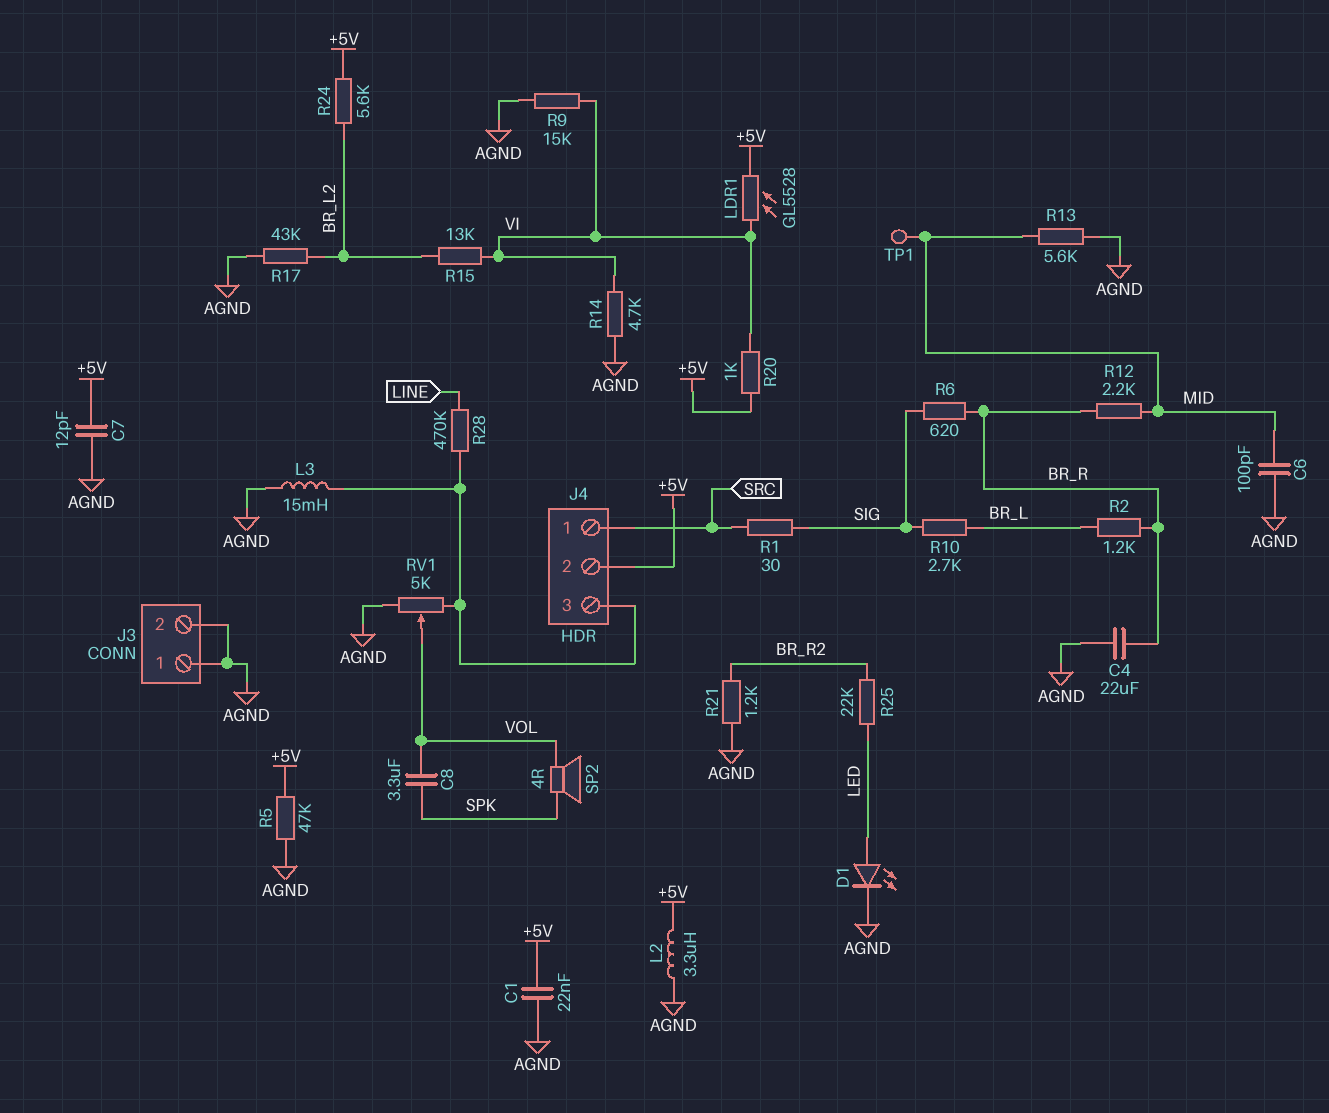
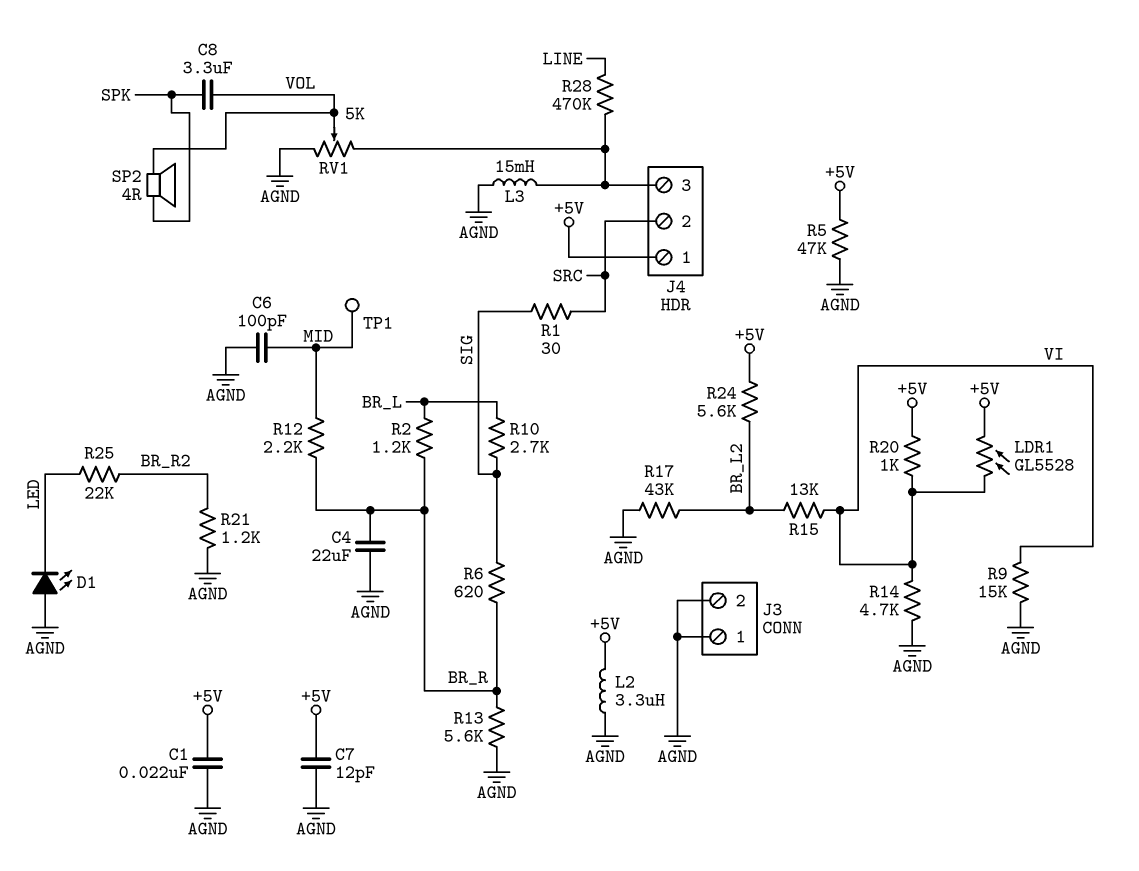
D1: LED (A LED, K AGND) -> LED (A AGND, K LED)
J4 pin 1: SRC -> +5V
J4 pin 2: +5V -> SRC
R13: 5.6k (AGND, MID) -> 5.6k (AGND, BR_R)

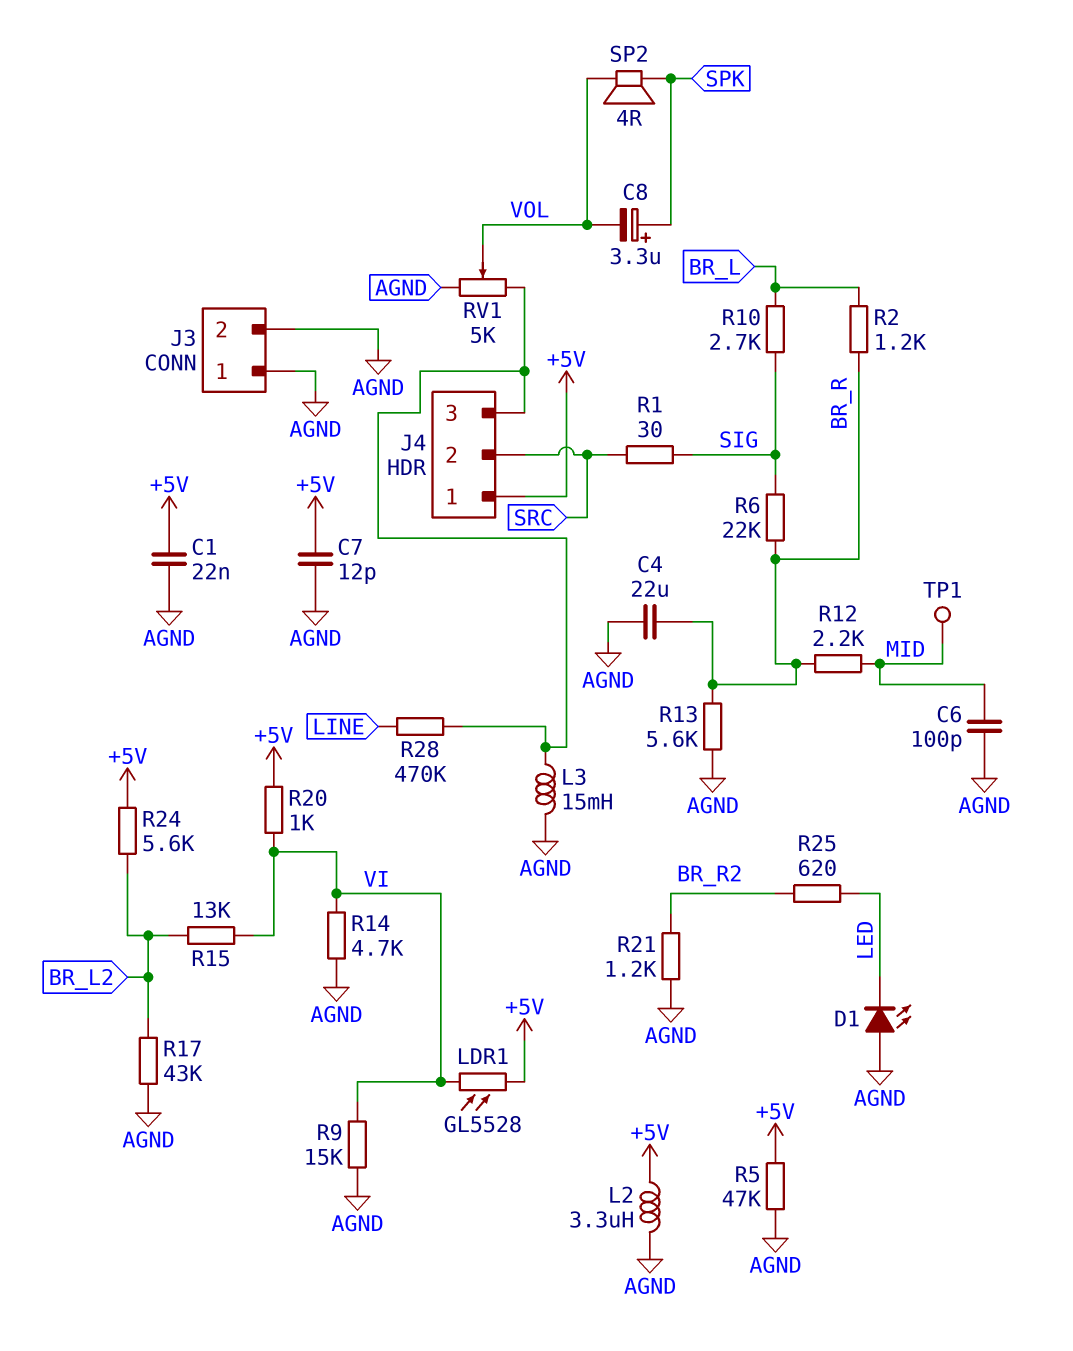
C8: 3.3uF (SPK, VOL) -> 3.3uF (plus SPK, minus VOL)
R6: 620 (BR_R, SIG) -> 22k (BR_R, SIG)
R25: 22k (BR_R2, LED) -> 620 (BR_R2, LED)

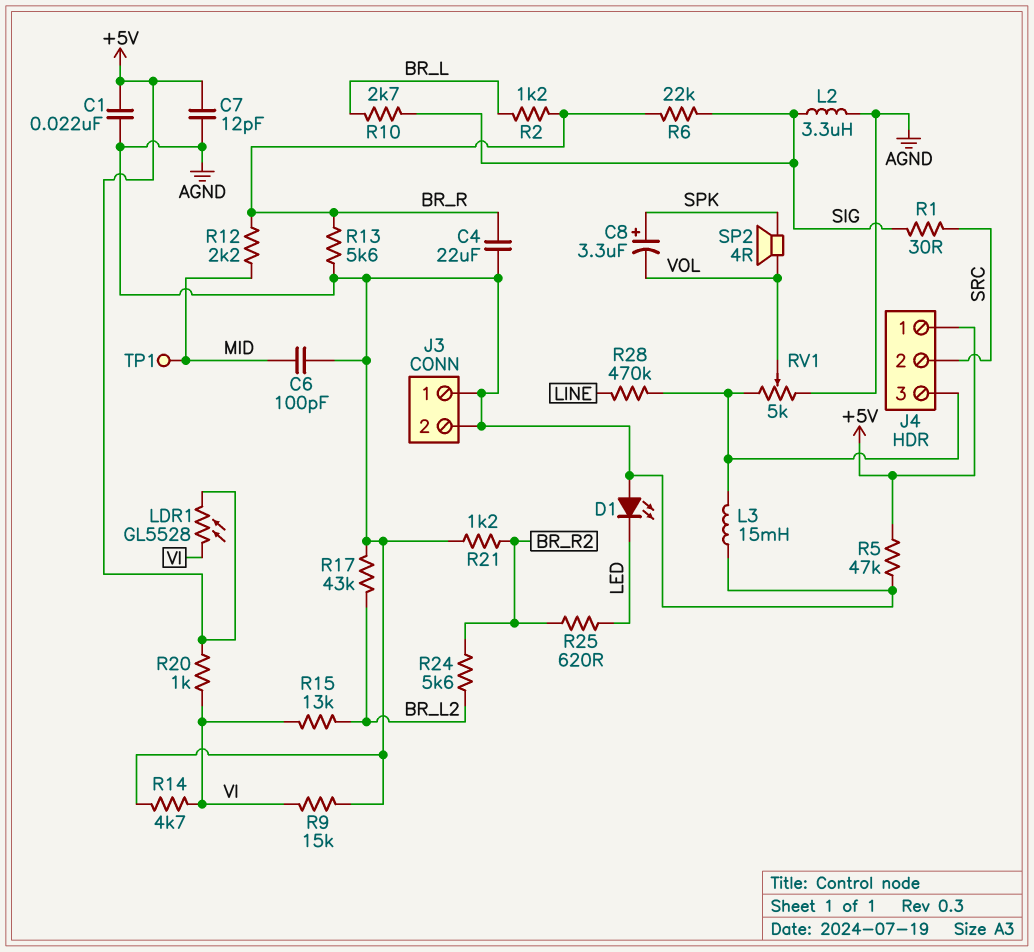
L2: 3.3uH (+5V, AGND) -> 3.3uH (AGND, SIG)
R24: 5.6k (+5V, BR_L2) -> 5.6k (BR_L2, BR_R2)

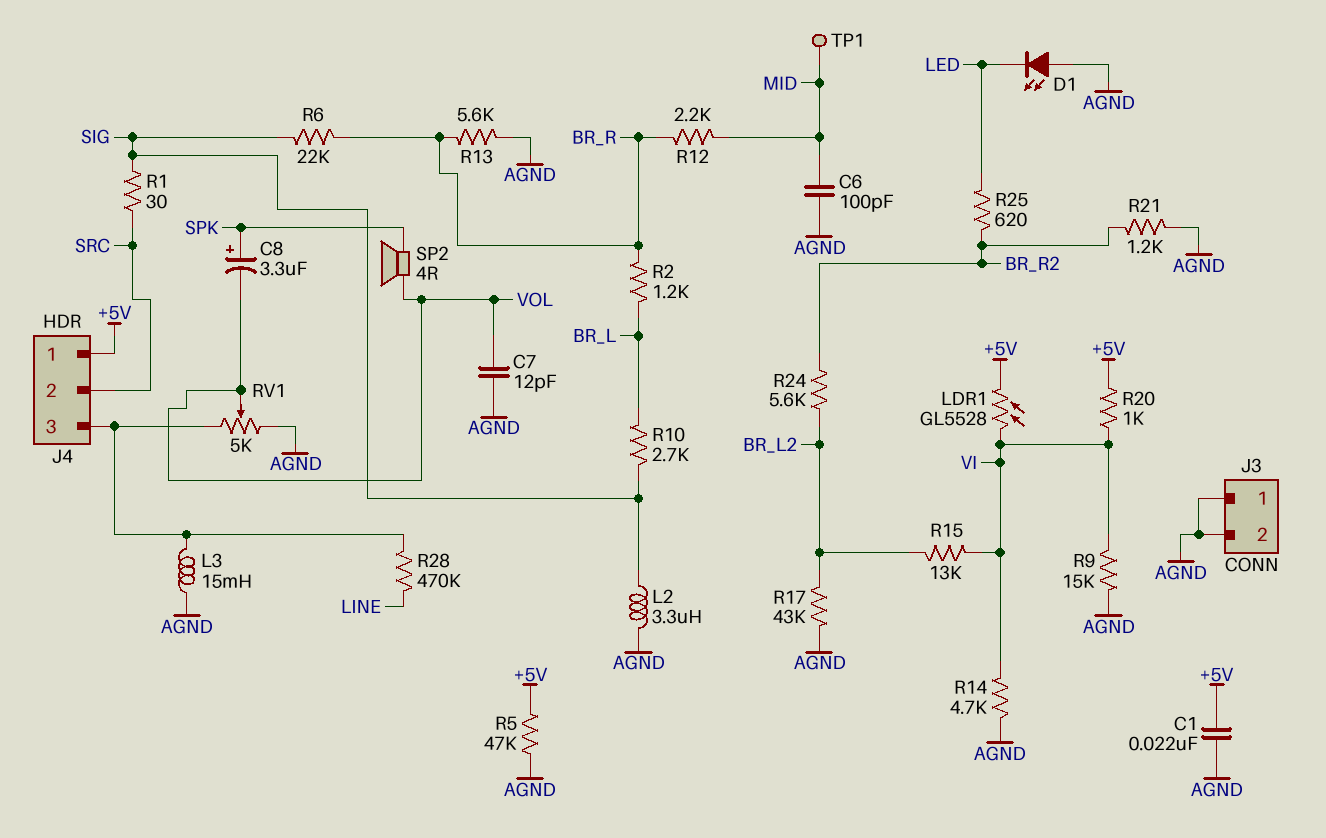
C4: 22uF (AGND, BR_R) -> none
C7: 12pF (+5V, AGND) -> 12pF (AGND, VOL)

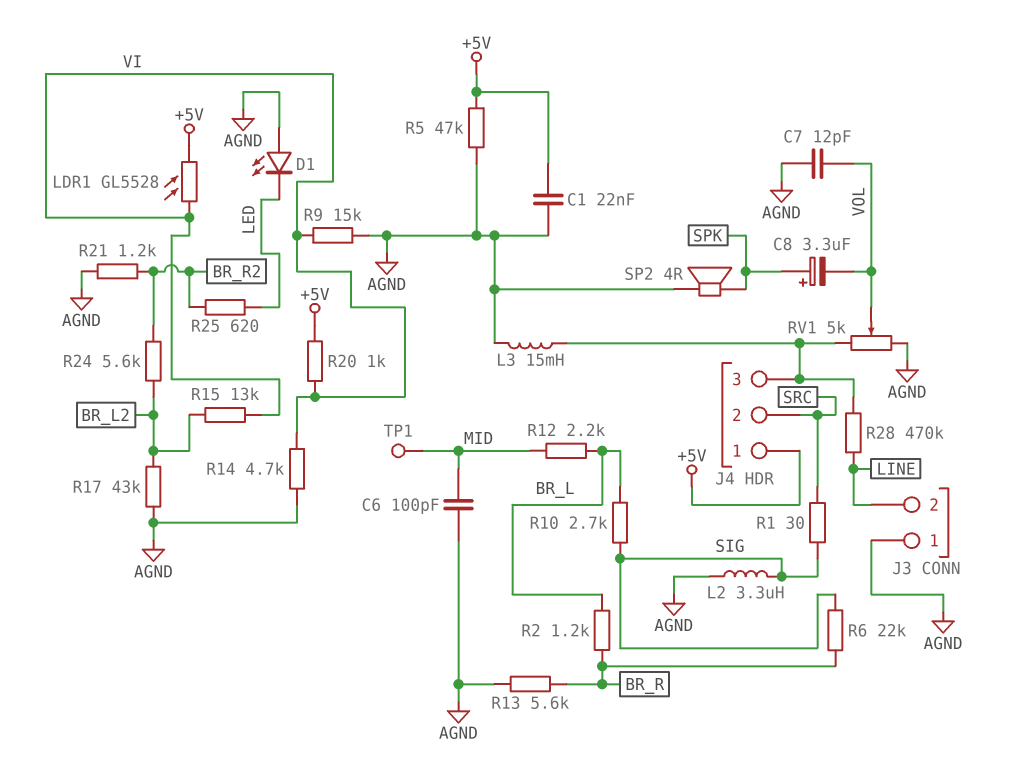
J3 pin 2: AGND -> LINE
R12: 2.2k (BR_R, MID) -> 2.2k (BR_L, MID)
SP2: speaker 4R (SPK, VOL) -> speaker 4R (AGND, SPK)

